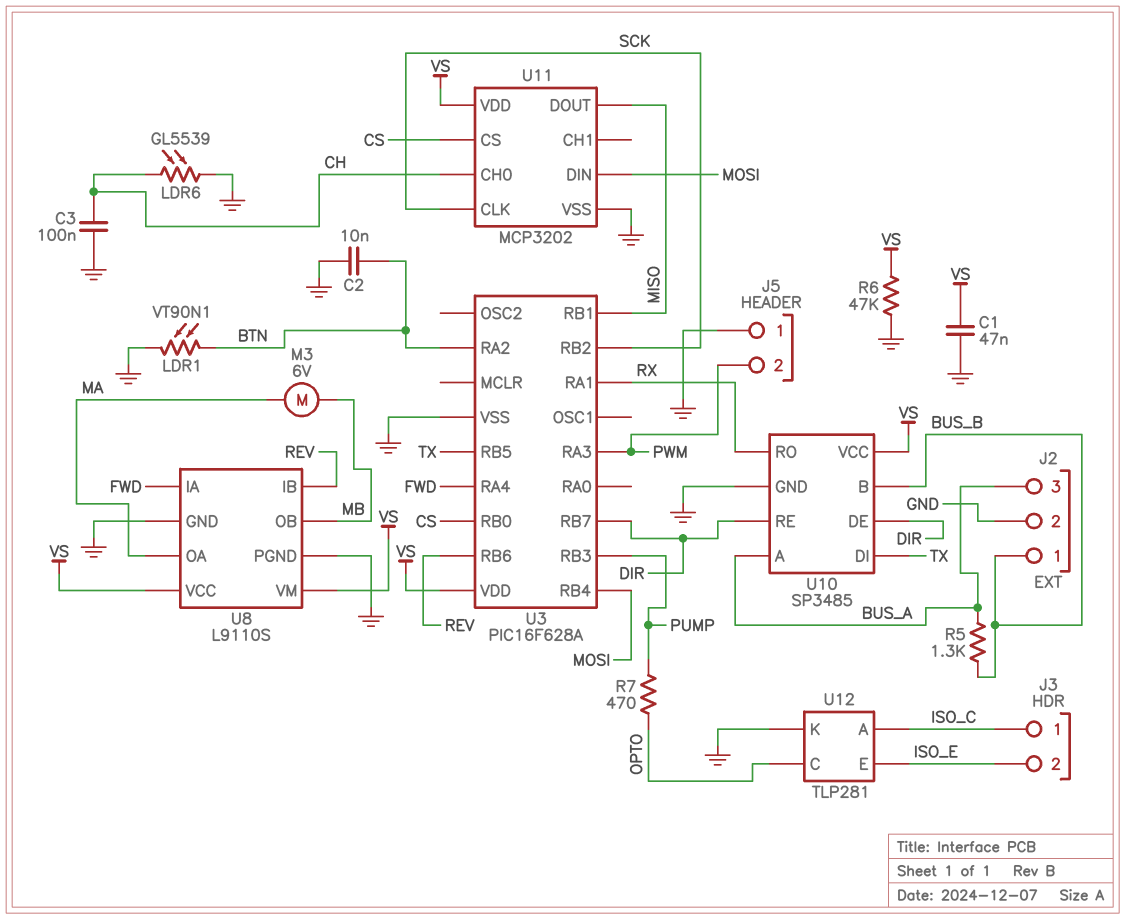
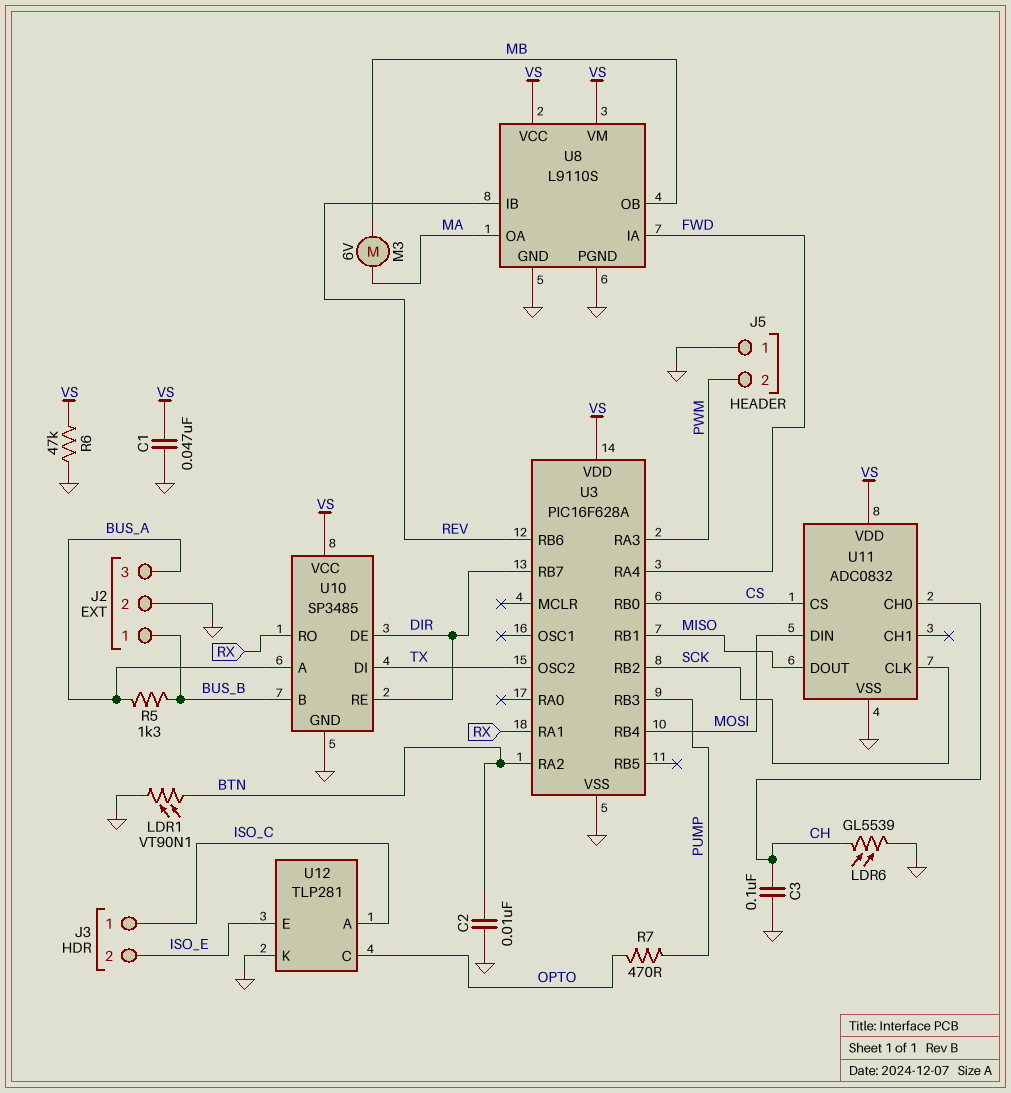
U3 pin OSC2: none -> TX
U3 pin RB5: TX -> none
U11: MCP3202 -> ADC0832

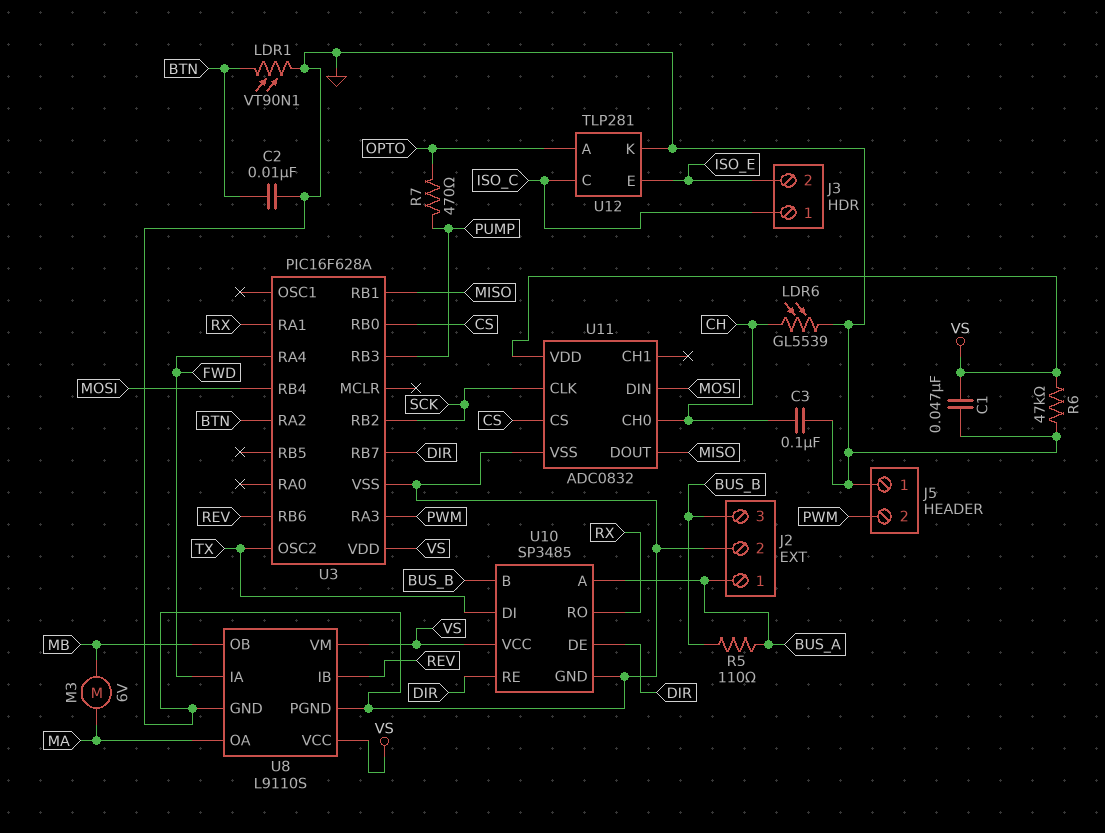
J2 pin 1: BUS_B -> BUS_A
J2 pin 3: BUS_A -> BUS_B
R5: 1.3k (BUS_A, BUS_B) -> 110 (BUS_A, BUS_B)
U12 pin A: ISO_C -> OPTO
U12 pin C: OPTO -> ISO_C

